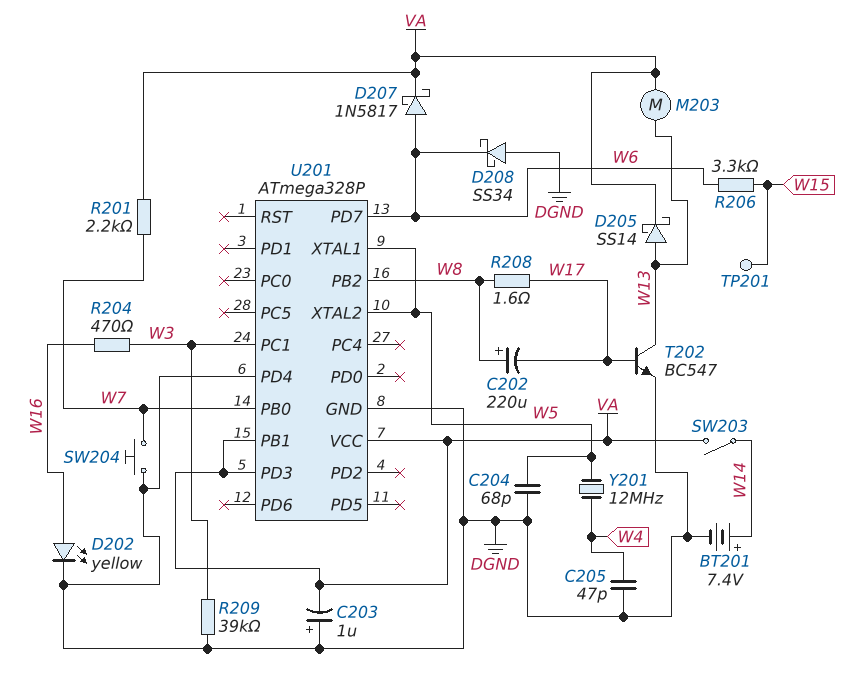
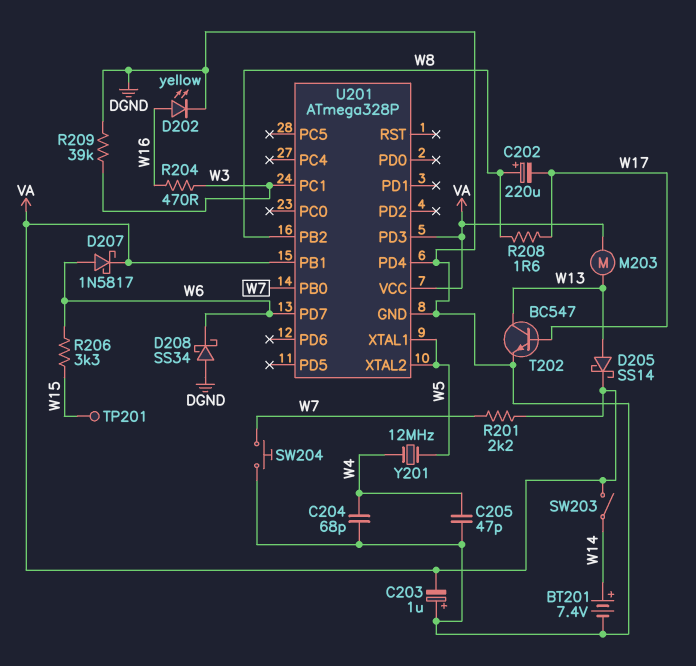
C204: 68pF (DGND, W5) -> 68pF (DGND, W4)

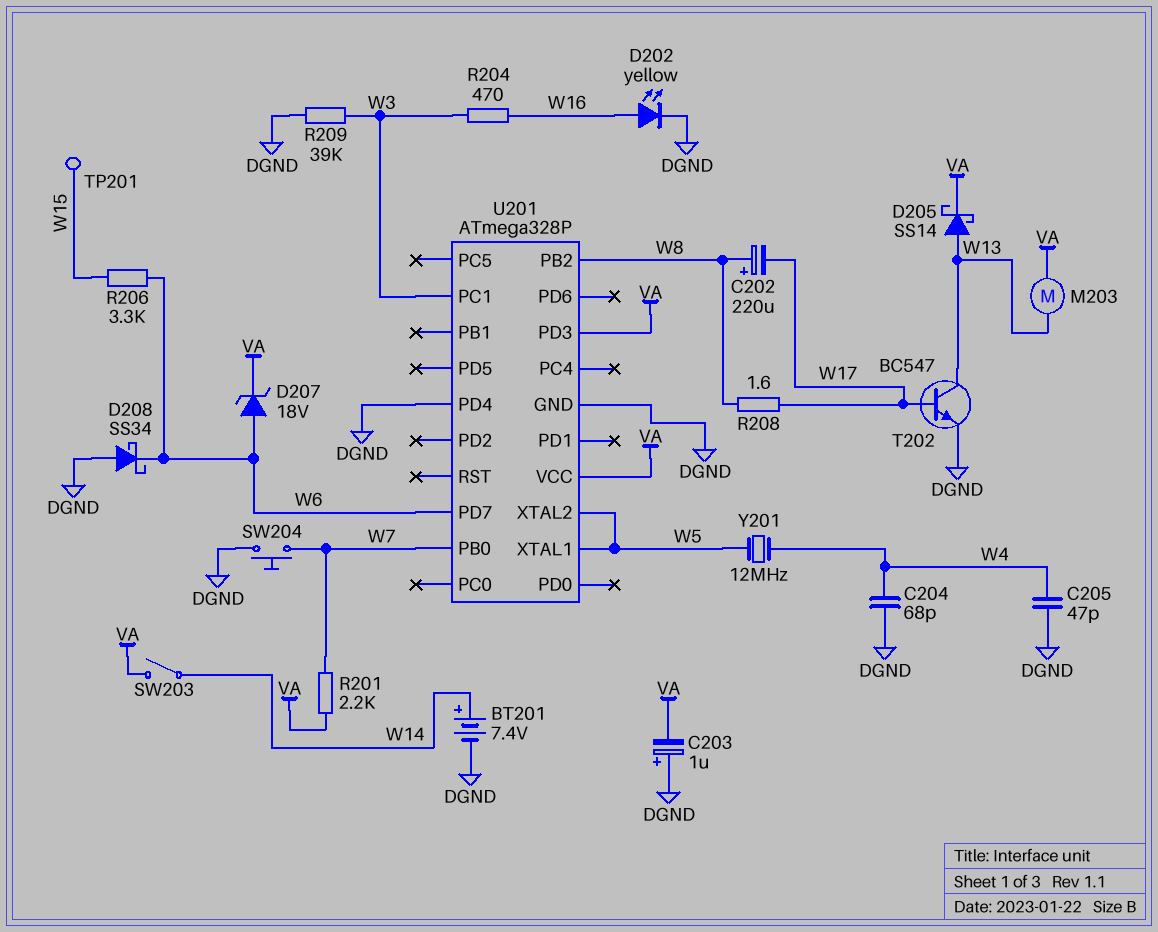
D207: schottky 1N5817 (A W6, K VA) -> zener 18V (A W6, K VA)
U201 pin PB1: VA -> none

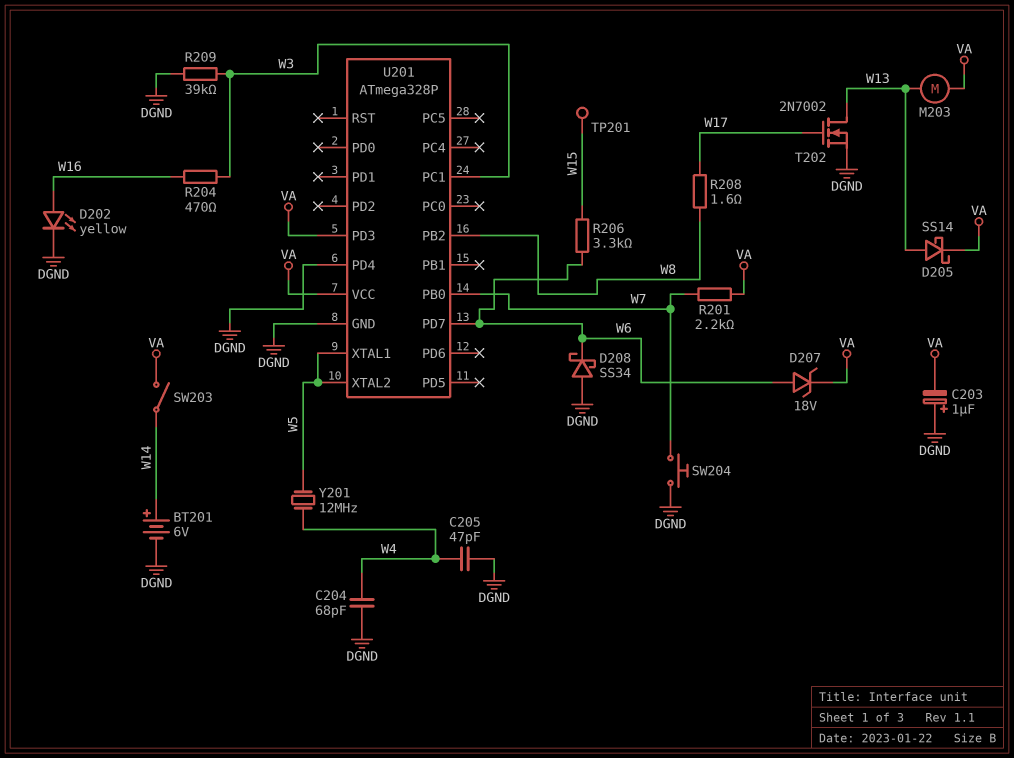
BT201: 7.4V (plus W14, minus DGND) -> 6V (plus W14, minus DGND)
C202: 220uF (plus W8, minus W17) -> none
T202: NPN BC547 (B W17, C W13, E DGND) -> NMOS 2N7002 (G W17, D W13, S DGND)

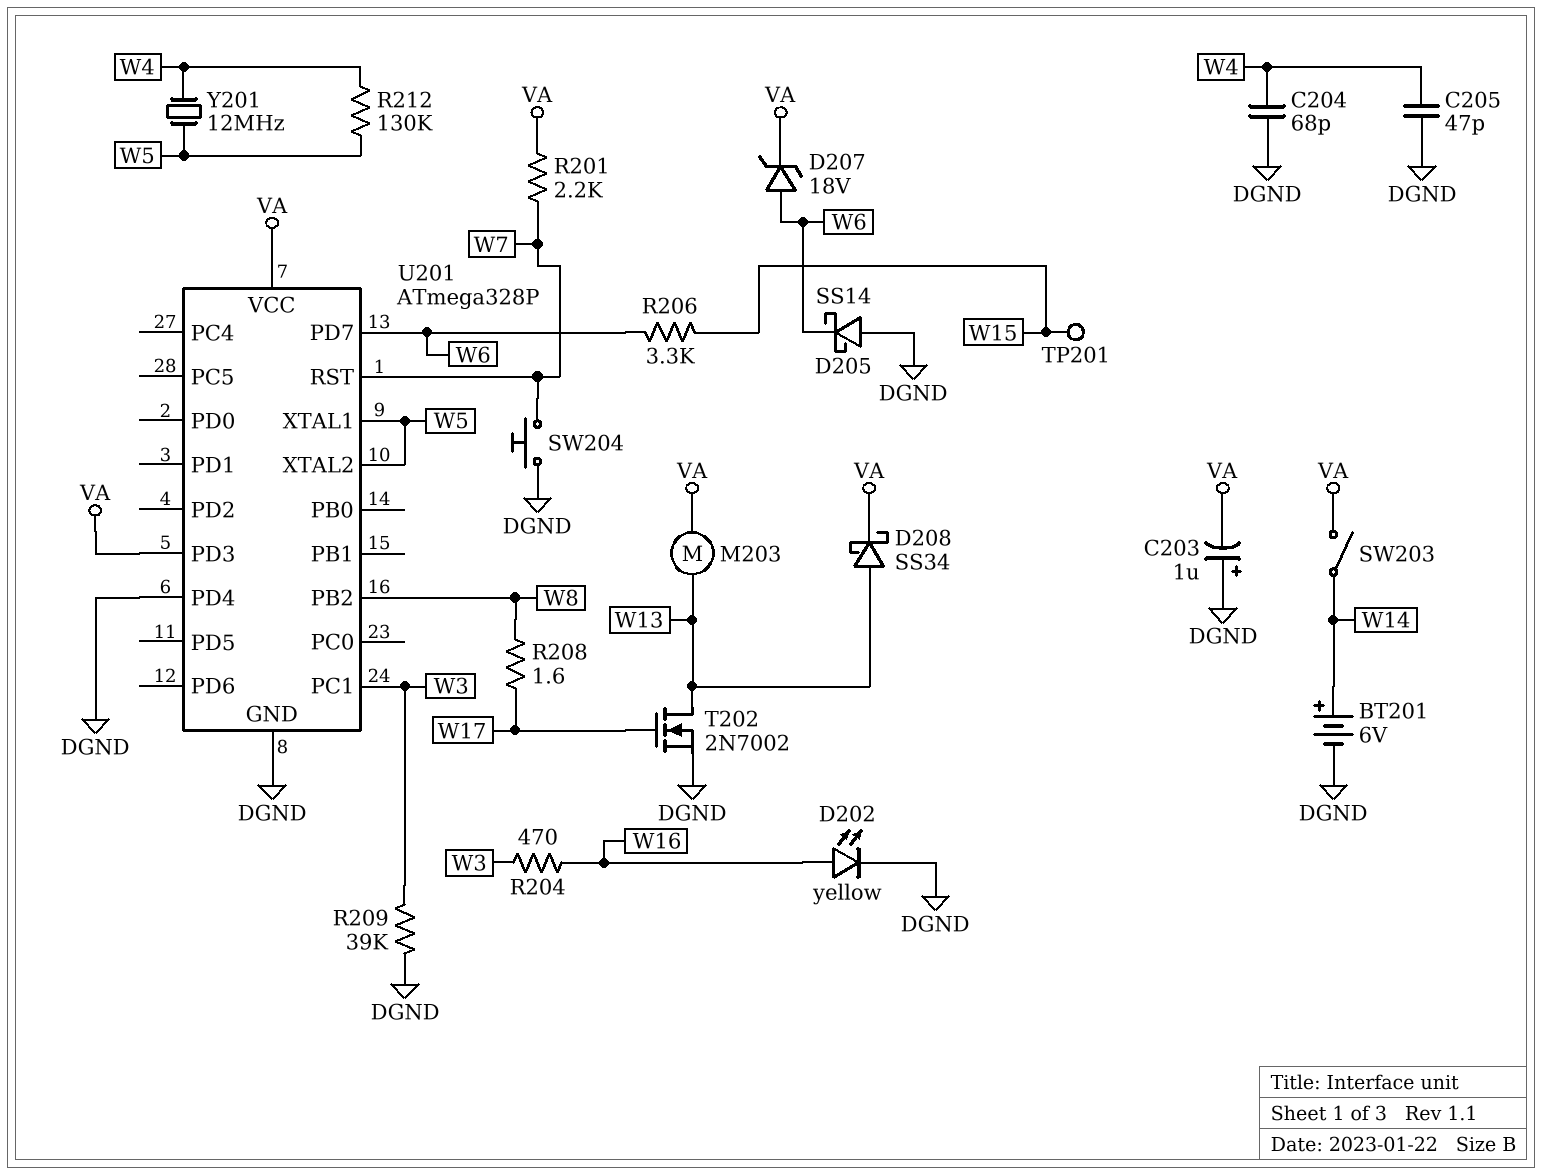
D205: schottky SS14 (A W13, K VA) -> schottky SS14 (A DGND, K W6)
D208: schottky SS34 (A DGND, K W6) -> schottky SS34 (A W13, K VA)
R212: none -> 130k (W4, W5)
U201 pin PB0: W7 -> none
U201 pin RST: none -> W7

